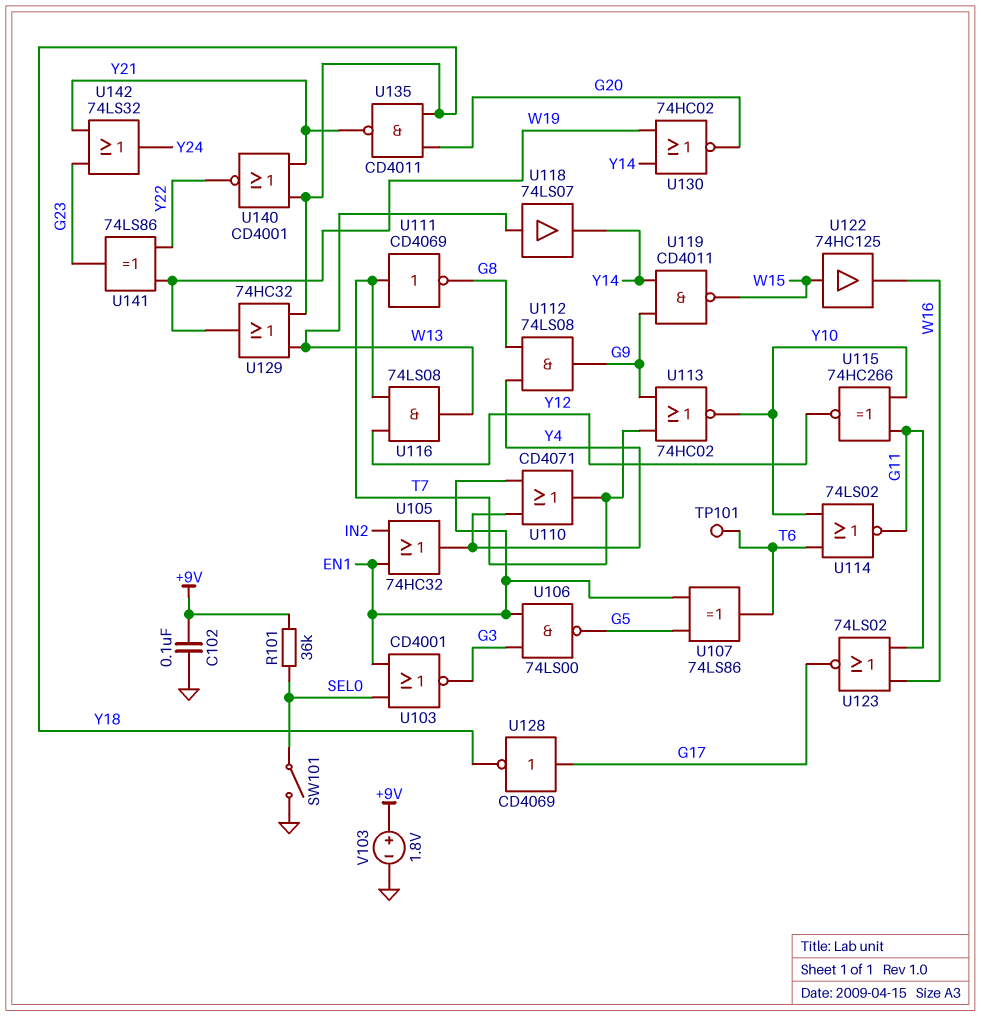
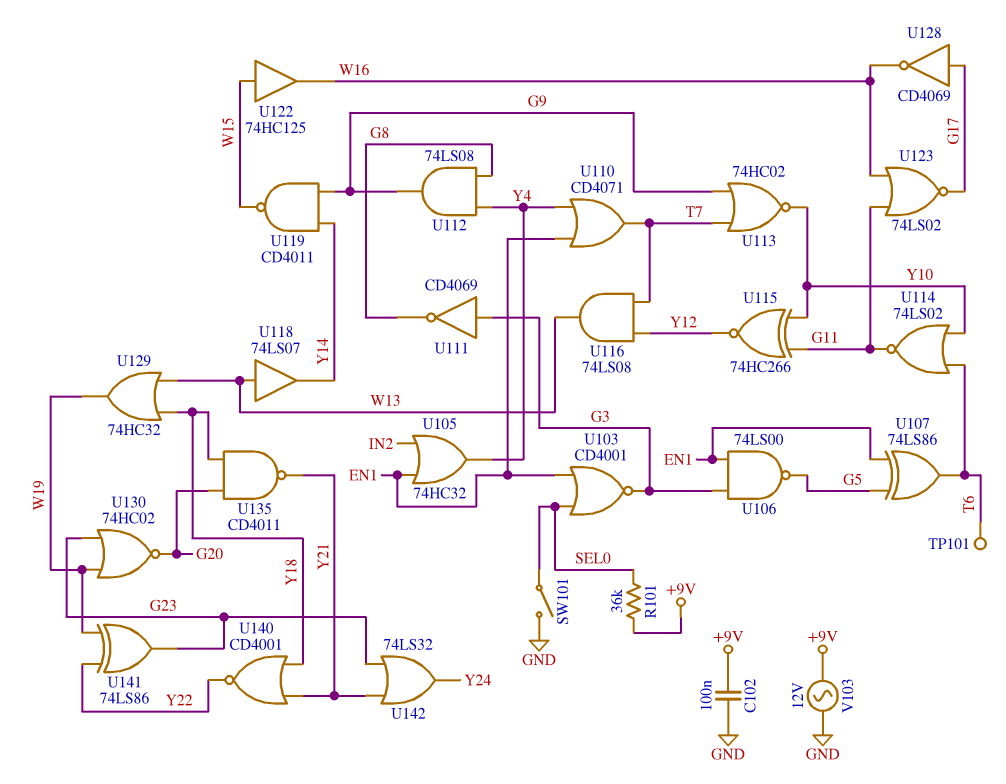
U111: NOT CD4069 (in T7, out G8) -> NOT CD4069 (in G3, out G8)
U128: NOT CD4069 (in G17, out Y18) -> NOT CD4069 (in G17, out W16)
U130: NOR 74HC02 (in W19, in Y14, out G20) -> NOR 74HC02 (in G23, in W19, out G20)
V103: 1.8V (plus +9V, minus GND) -> AC 12V (+9V, GND)

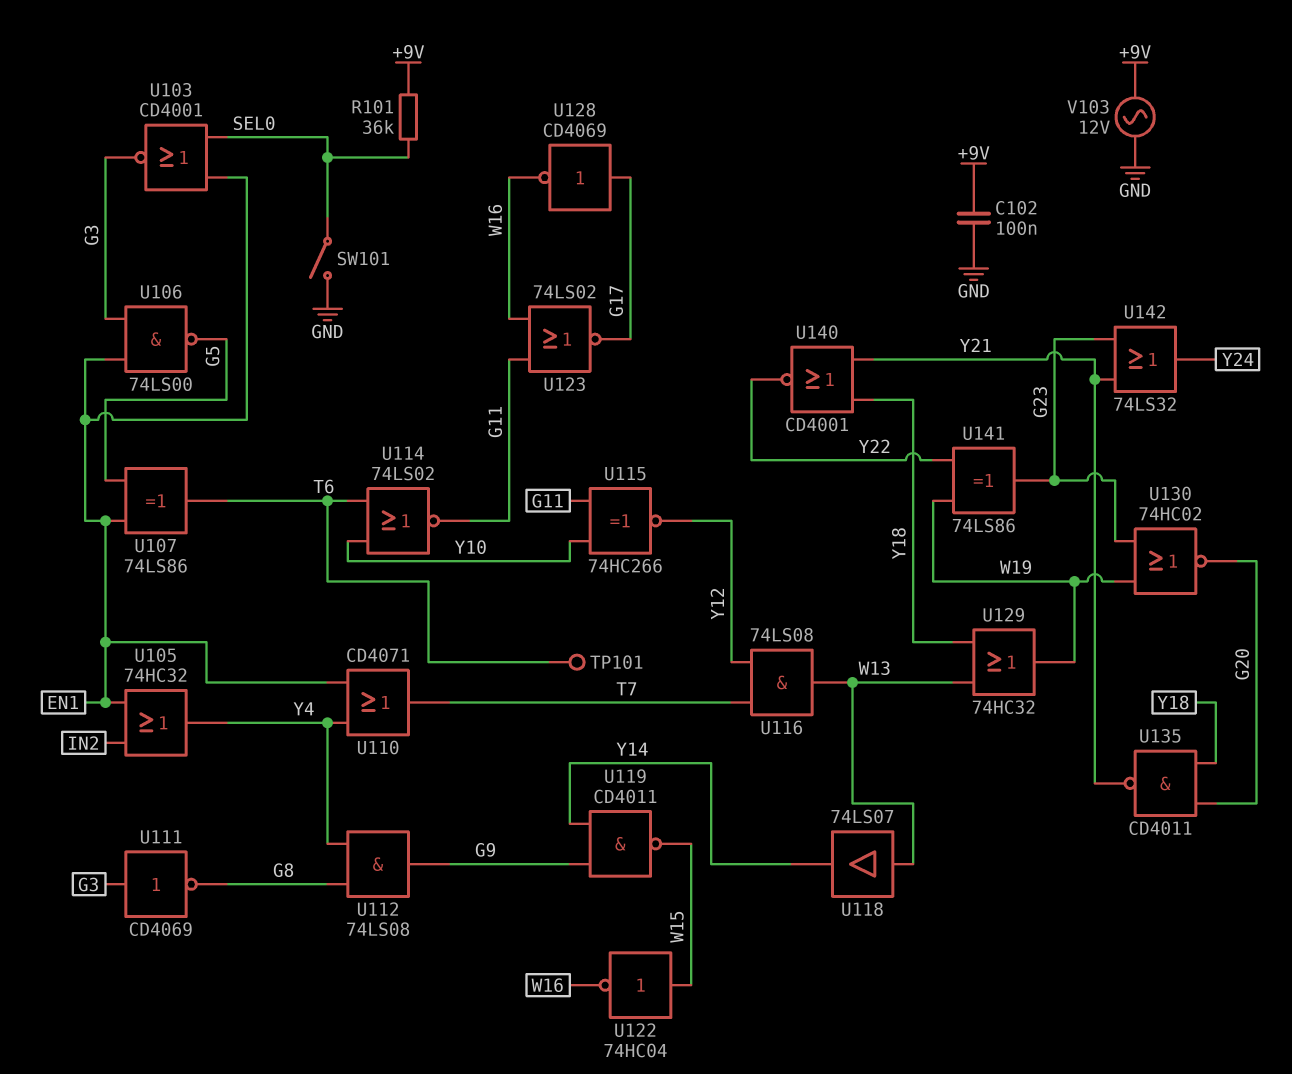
U113: NOR 74HC02 (in G9, in T7, out Y10) -> none
U122: buffer 74HC125 (in W15, out W16) -> NOT 74HC04 (in W15, out W16)

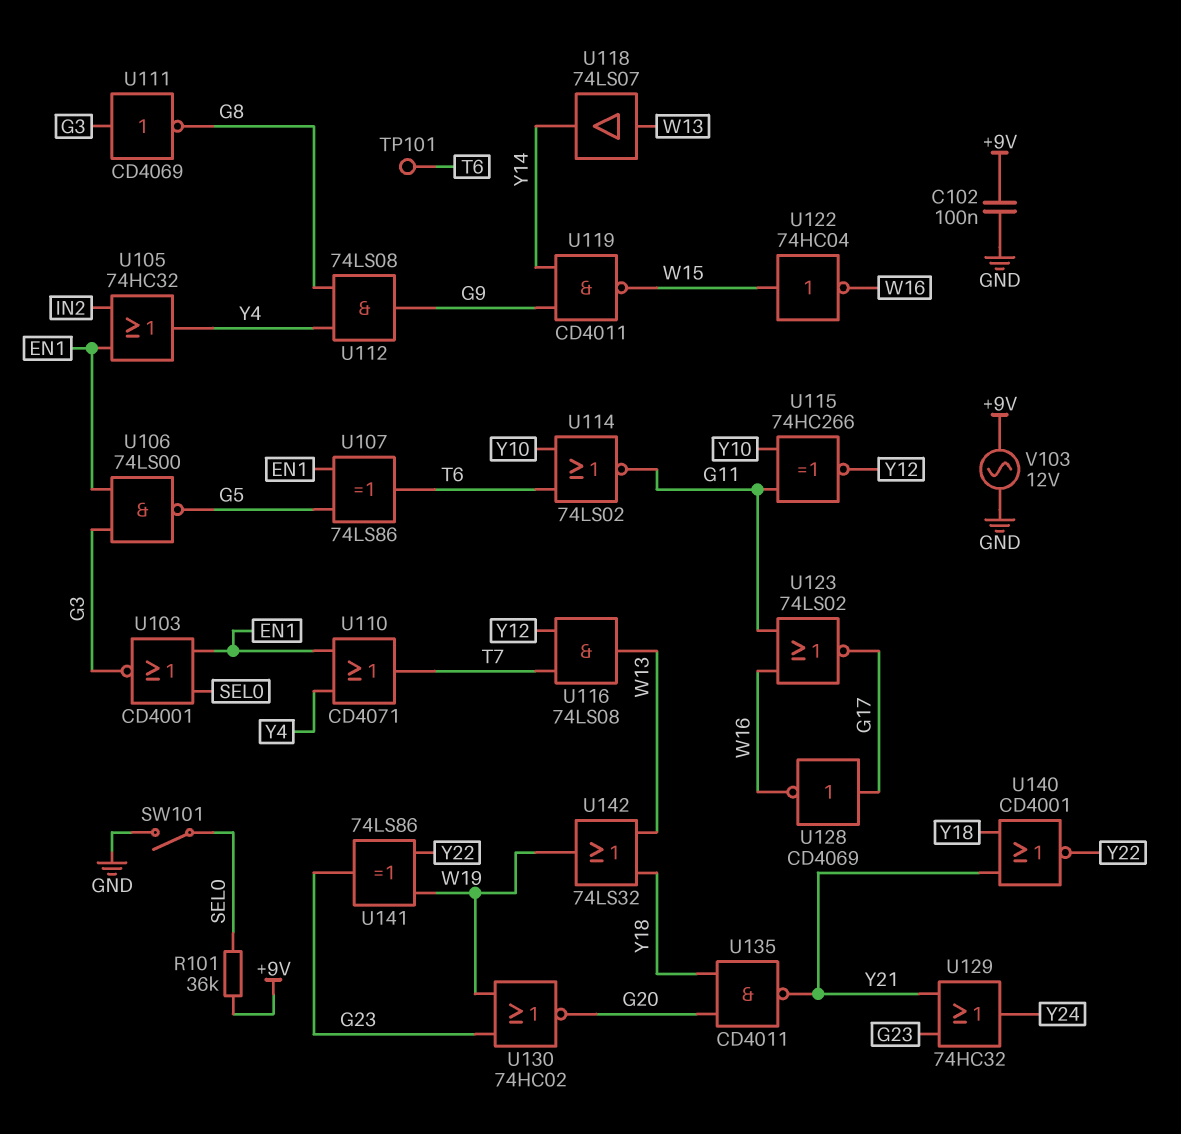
U129: OR 74HC32 (in W13, in Y18, out W19) -> OR 74HC32 (in G23, in Y21, out Y24)
U142: OR 74LS32 (in G23, in Y21, out Y24) -> OR 74LS32 (in W13, in Y18, out W19)

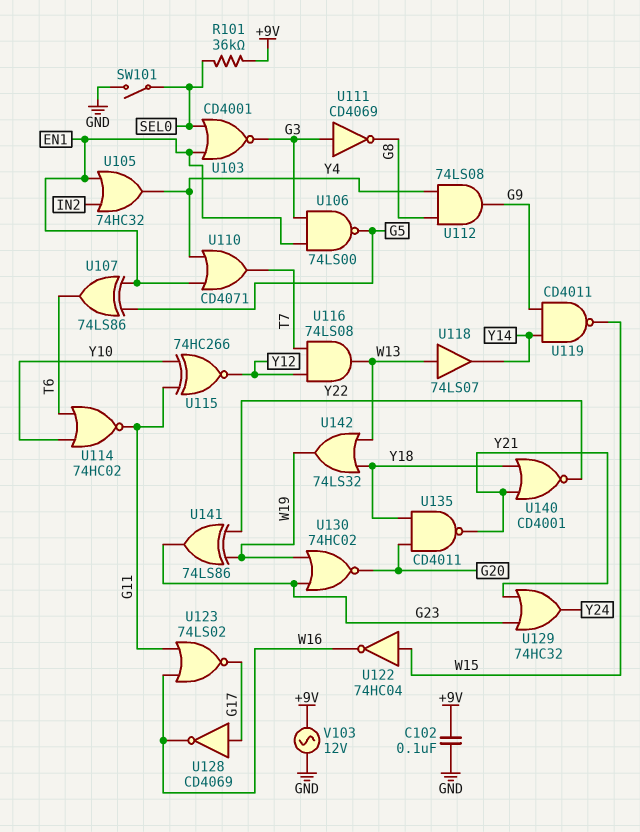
TP101: test point (T6) -> none
U114: NOR 74LS02 (in T6, in Y10, out G11) -> NOR 74HC02 (in T6, in Y10, out G11)

